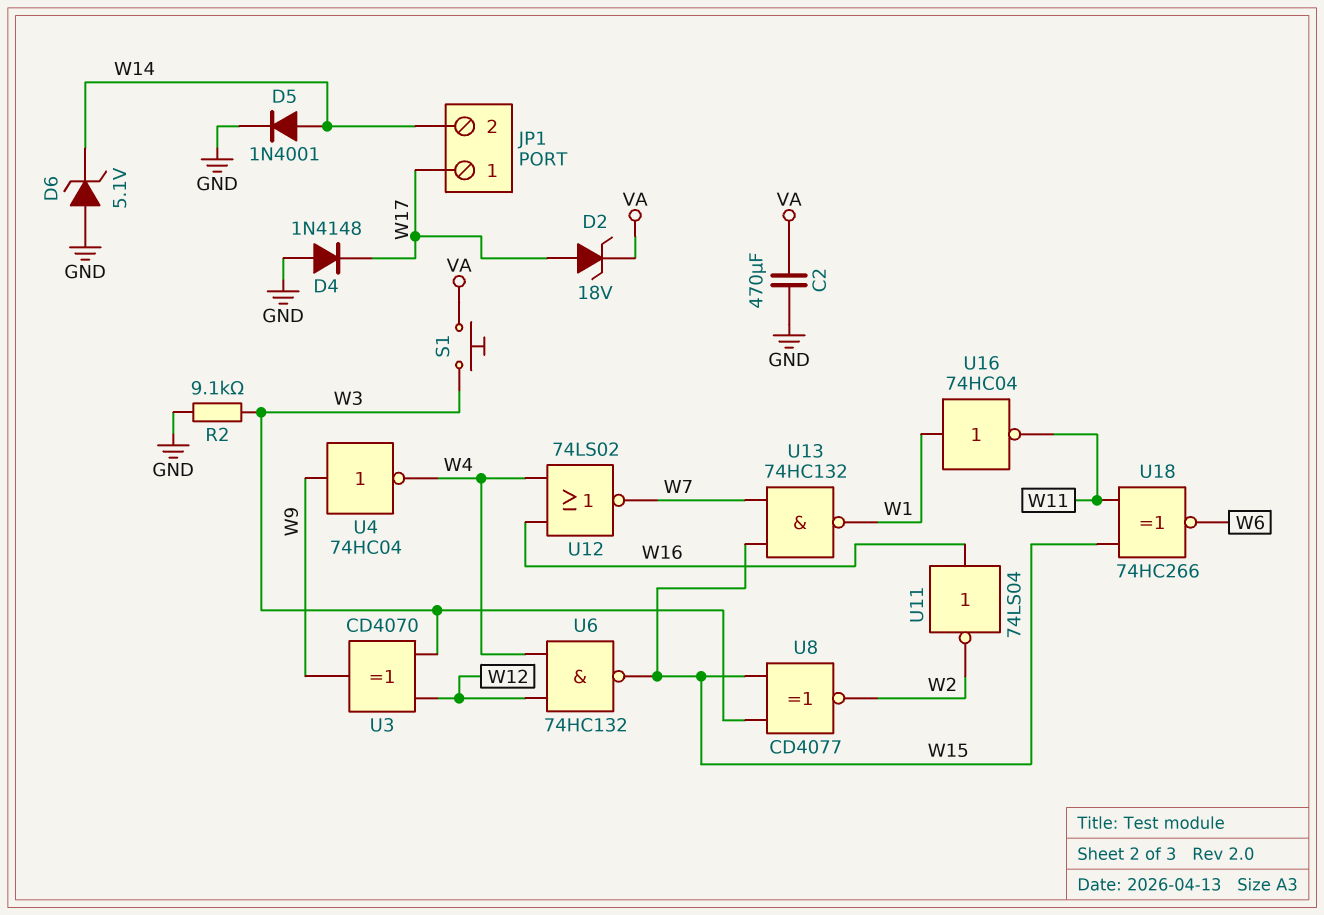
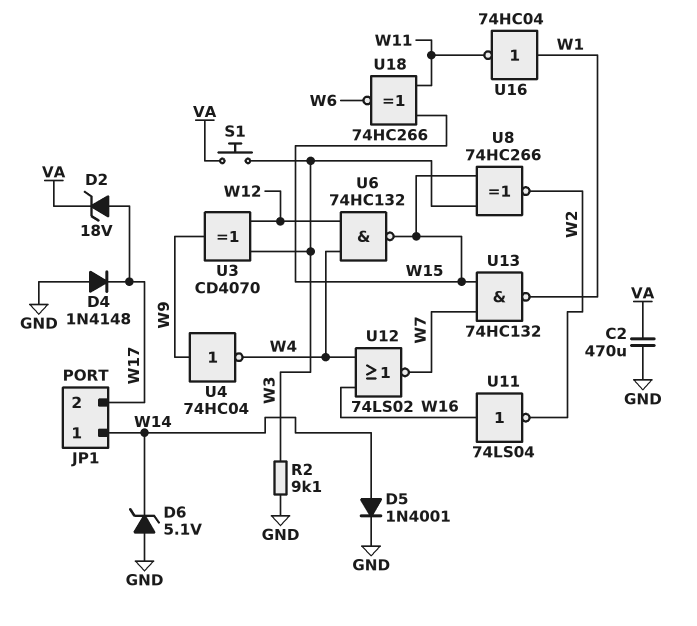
JP1 pin 1: W17 -> W14
JP1 pin 2: W14 -> W17
U8: XNOR CD4077 (in W3, in W15, out W2) -> XNOR 74HC266 (in W3, in W15, out W2)

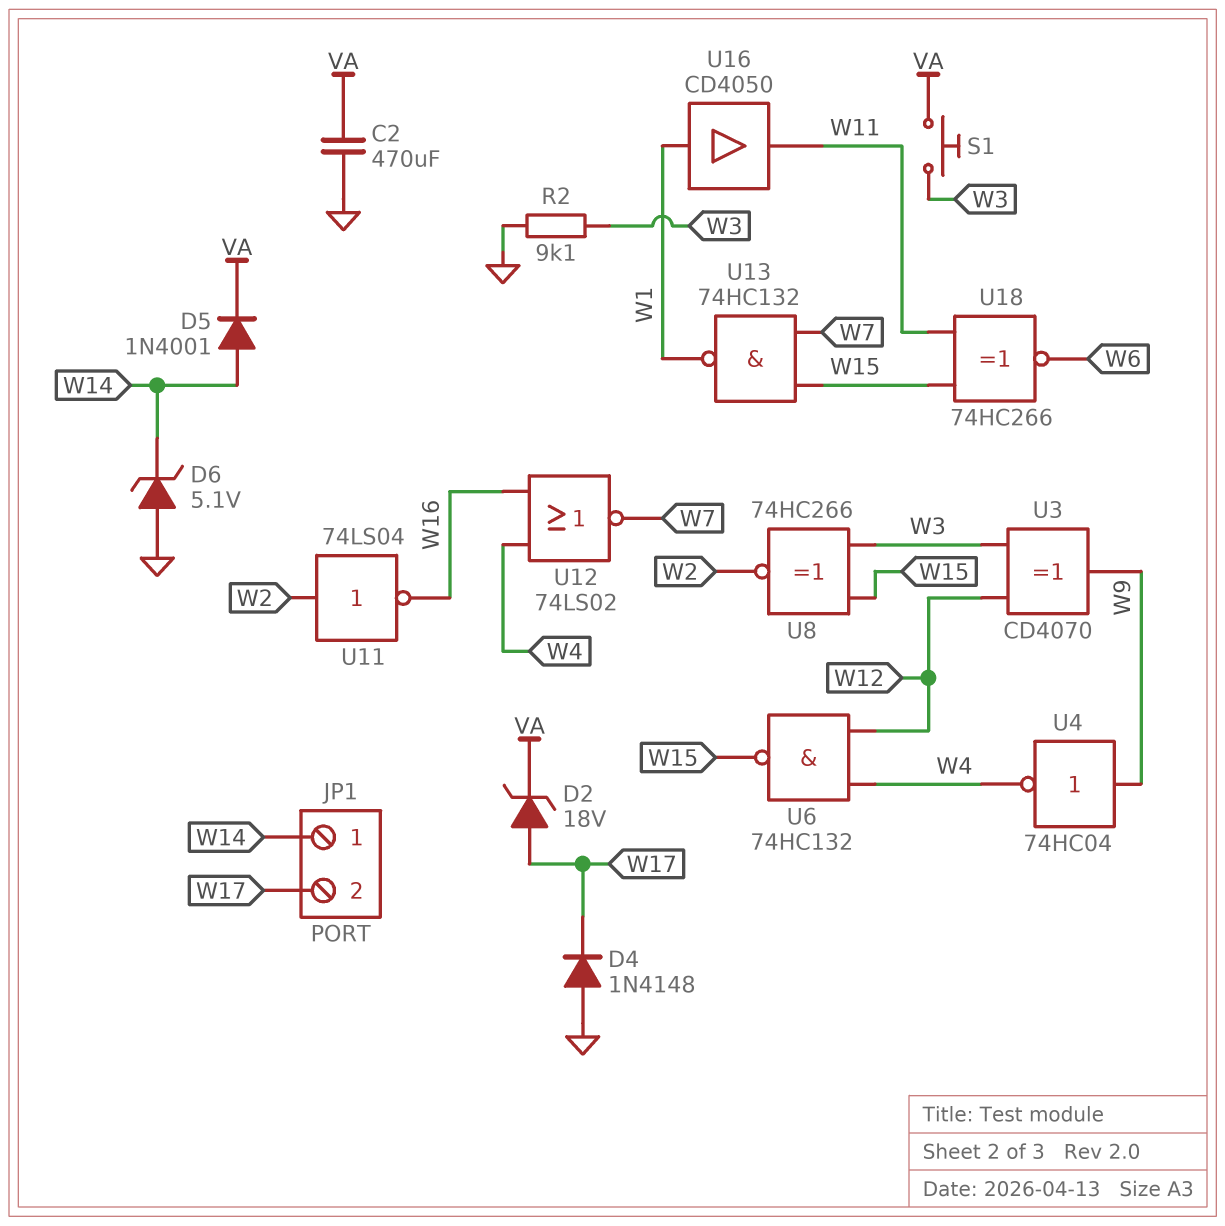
D5: diode 1N4001 (A W14, K GND) -> diode 1N4001 (A W14, K VA)
U11: NOT 74LS04 (in W16, out W2) -> NOT 74LS04 (in W2, out W16)
U16: NOT 74HC04 (in W1, out W11) -> buffer CD4050 (in W1, out W11)

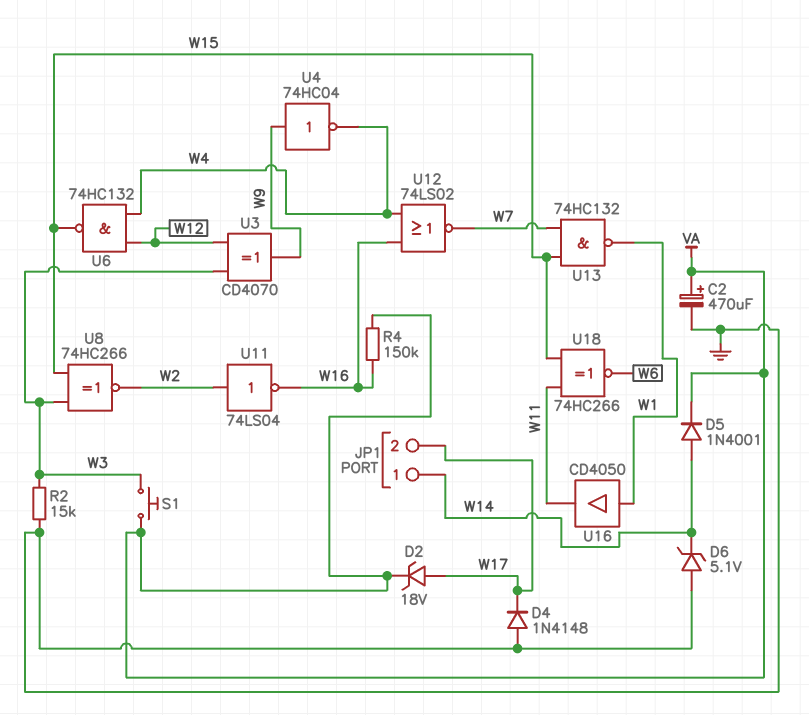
C2: 470uF (GND, VA) -> 470uF (plus VA, minus GND)
R2: 9.1k (GND, W3) -> 15k (GND, W3)
R4: none -> 150k (VA, W16)

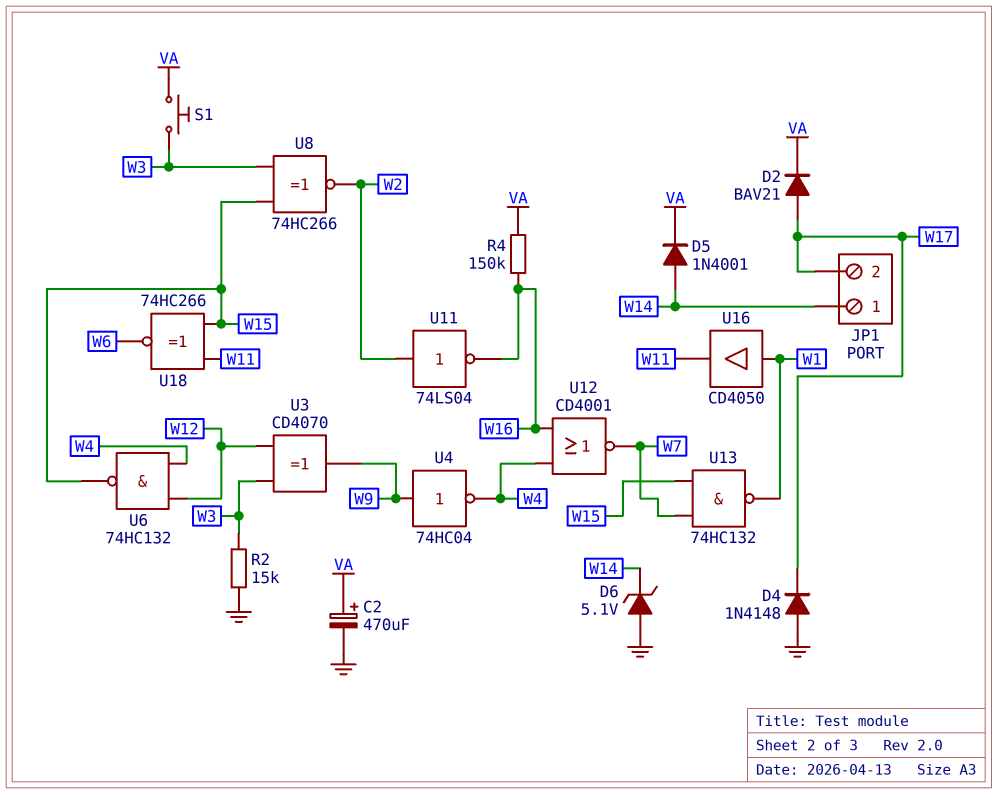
D2: zener 18V (A W17, K VA) -> diode BAV21 (A W17, K VA)
U12: NOR 74LS02 (in W4, in W16, out W7) -> NOR CD4001 (in W4, in W16, out W7)

